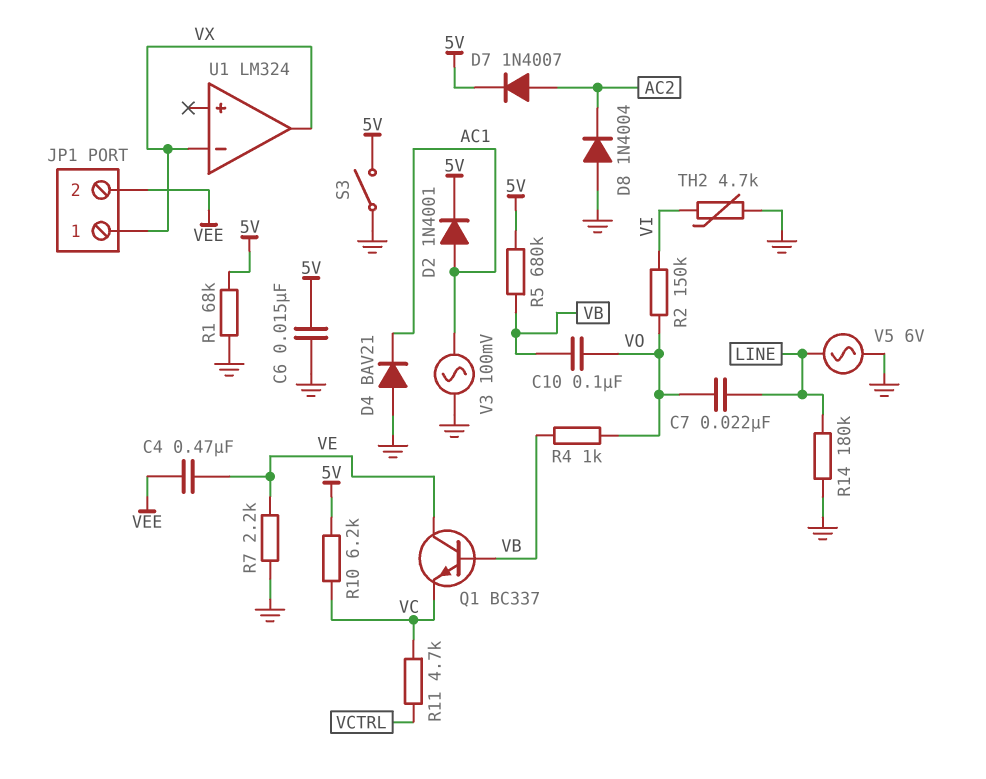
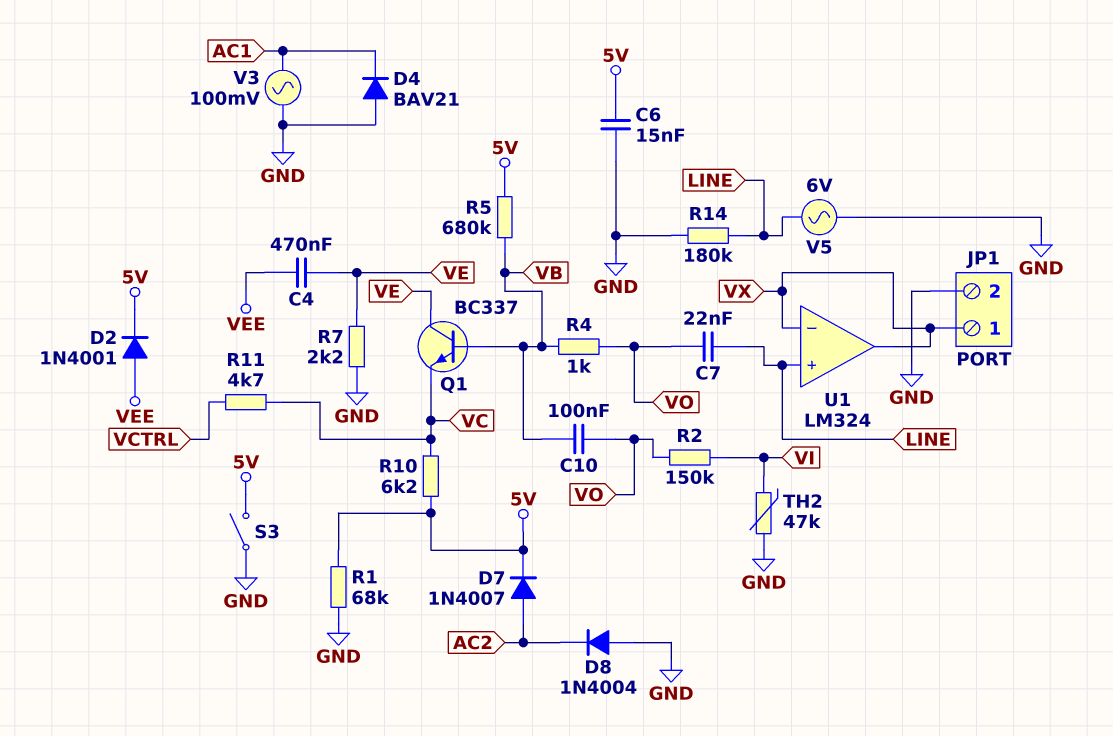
D2: diode 1N4001 (A AC1, K 5V) -> diode 1N4001 (A VEE, K 5V)
JP1 pin 2: VEE -> GND
TH2: 4.7k (GND, VI) -> 47k (GND, VI)
U1 pin in+: none -> LINE

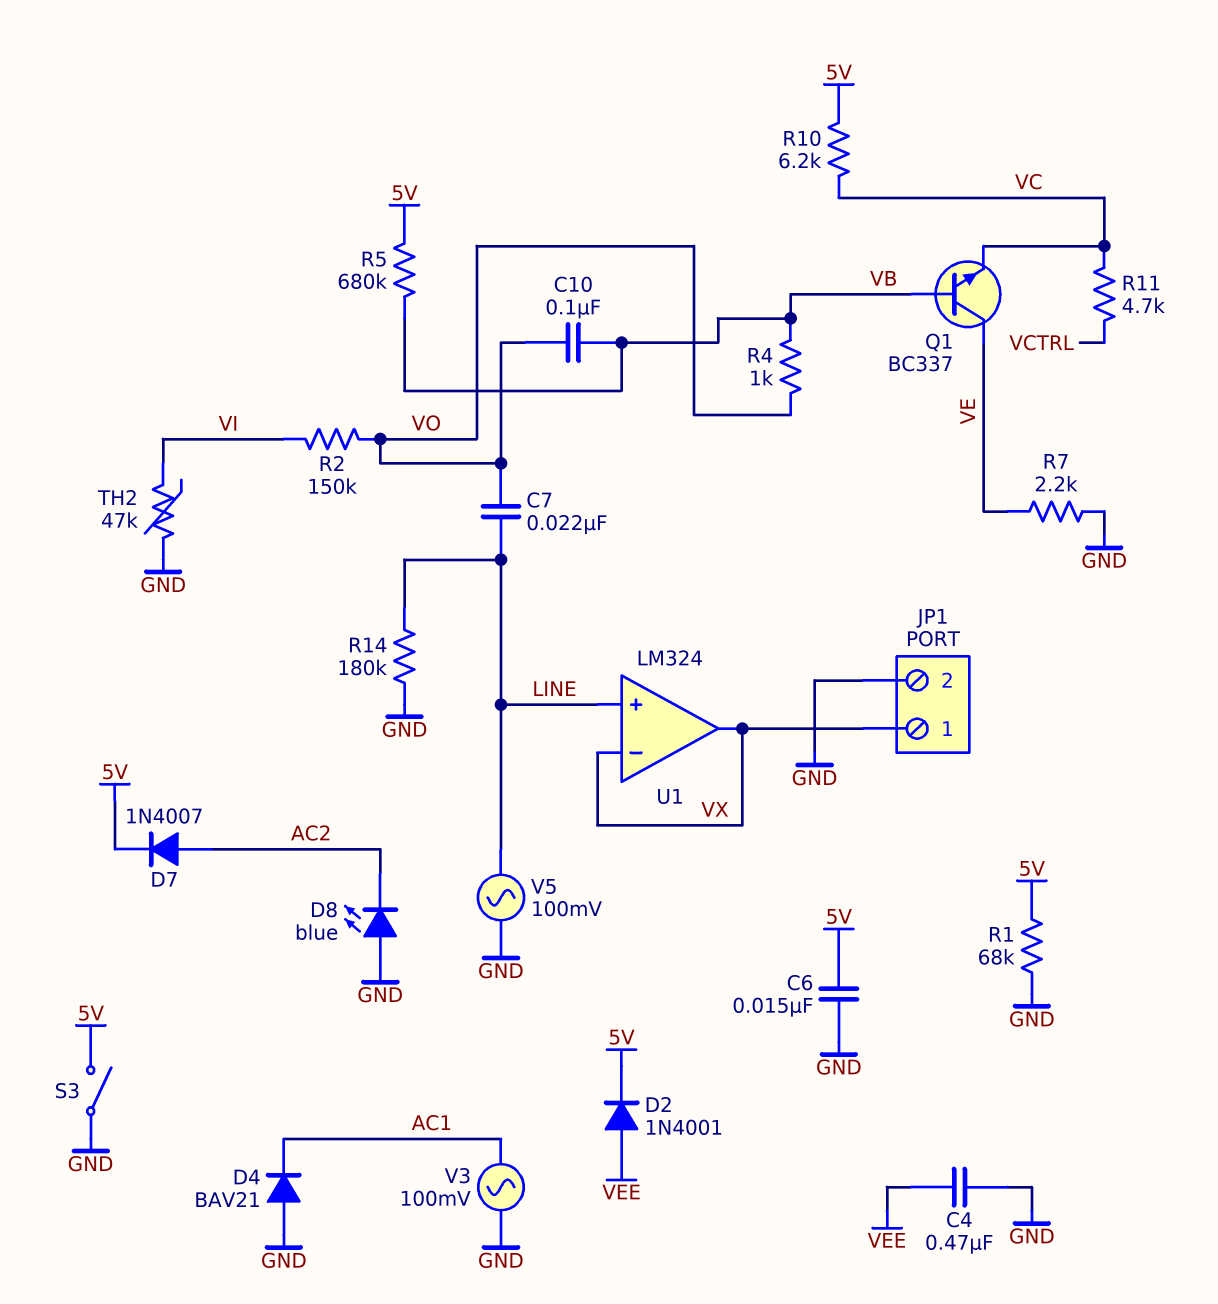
C4: 470nF (VE, VEE) -> 470nF (GND, VEE)
D8: diode 1N4004 (A GND, K AC2) -> LED blue (A GND, K AC2)
V5: AC 6V (GND, LINE) -> AC 100mV (GND, LINE)

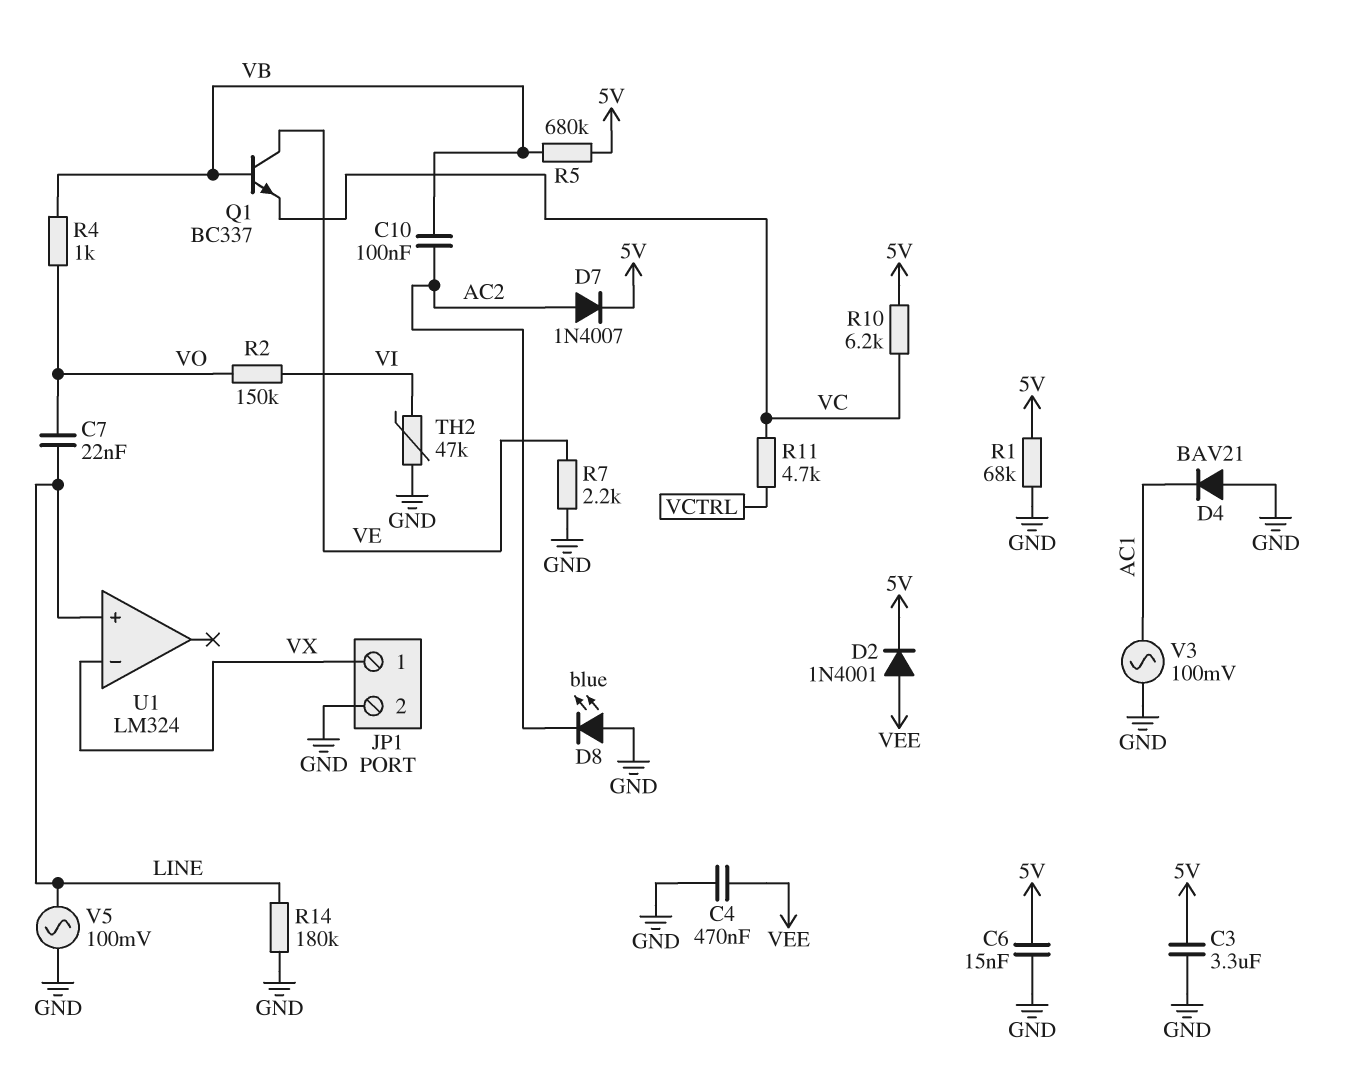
C3: none -> 3.3uF (5V, GND)
C10: 100nF (VB, VO) -> 100nF (AC2, VB)
S3: switch (5V, GND) -> none
U1 pin out: VX -> none

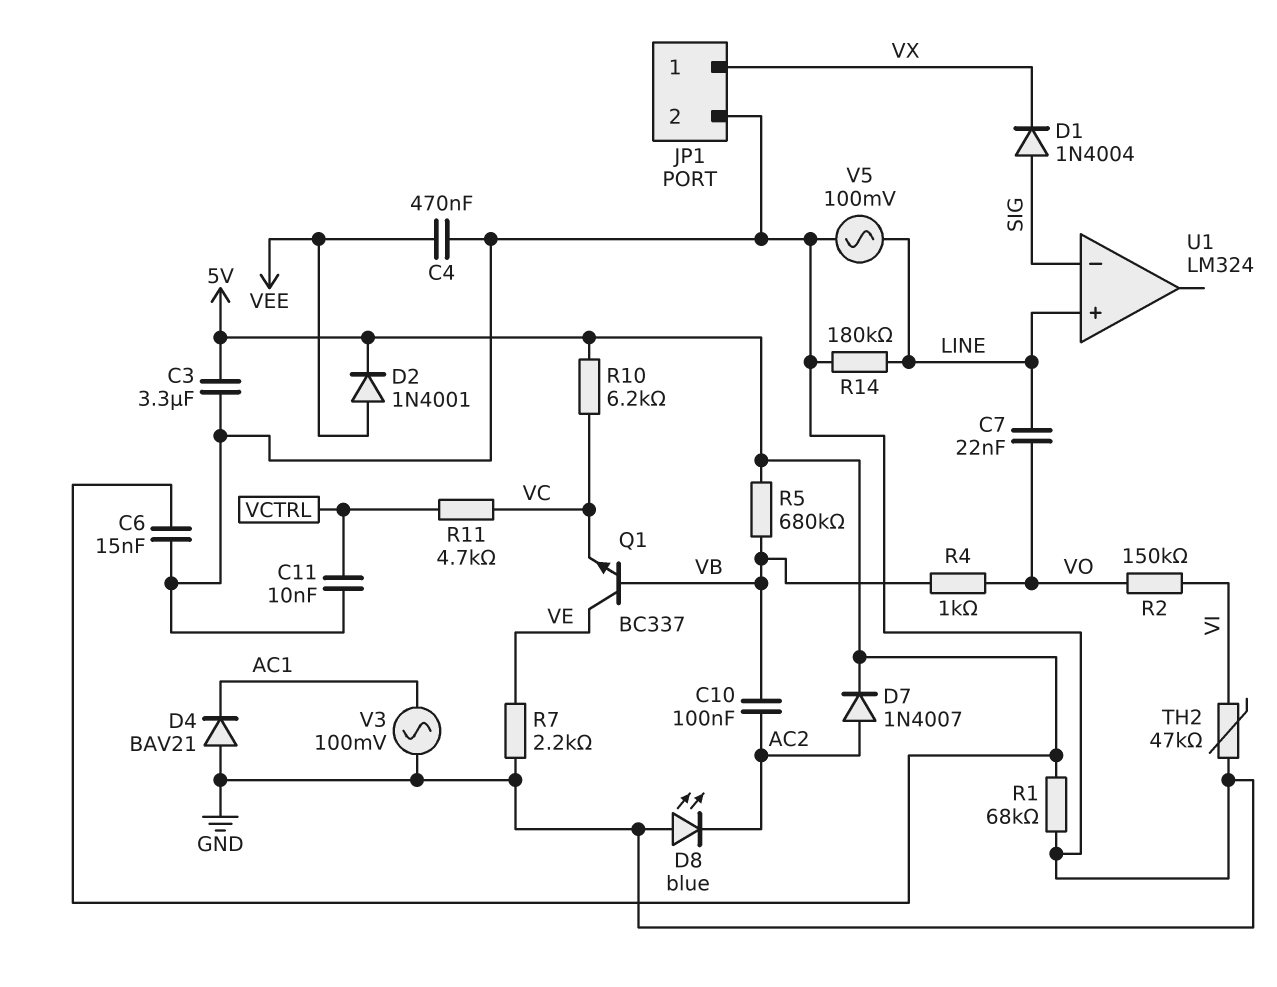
C11: none -> 10nF (GND, VCTRL)
D1: none -> diode 1N4004 (A SIG, K VX)
U1 pin in-: VX -> SIG

